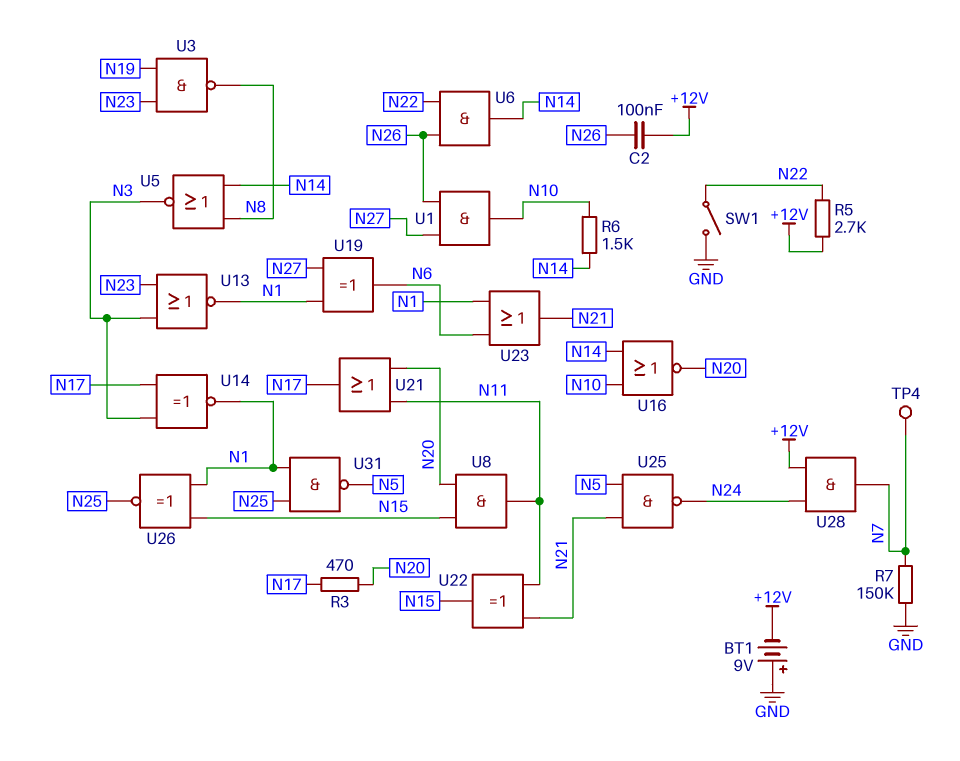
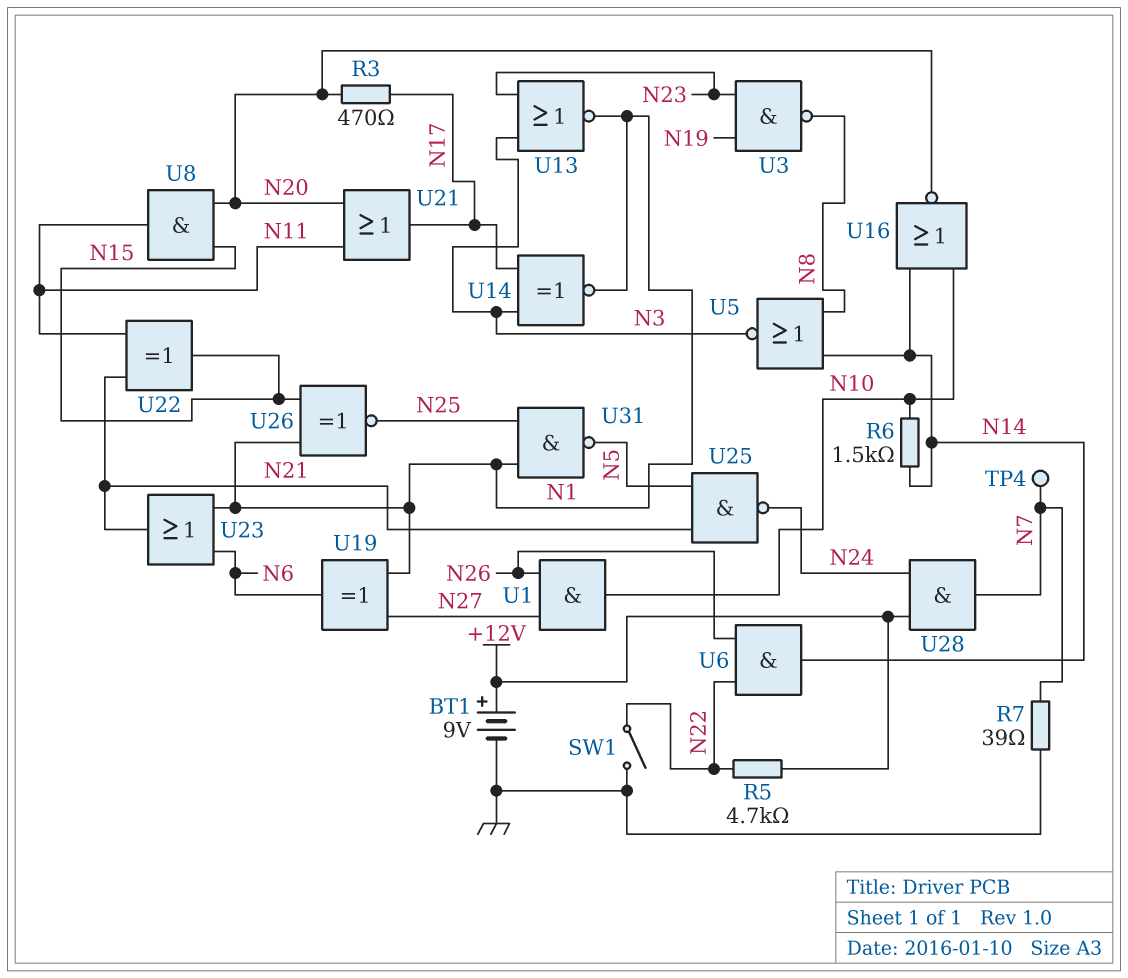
BT1: 9V (plus GND, minus +12V) -> 9V (plus +12V, minus GND)
C2: 100nF (+12V, N26) -> none
R5: 2.7k (+12V, N22) -> 4.7k (+12V, N22)
R7: 150k (GND, N7) -> 39 (GND, N7)

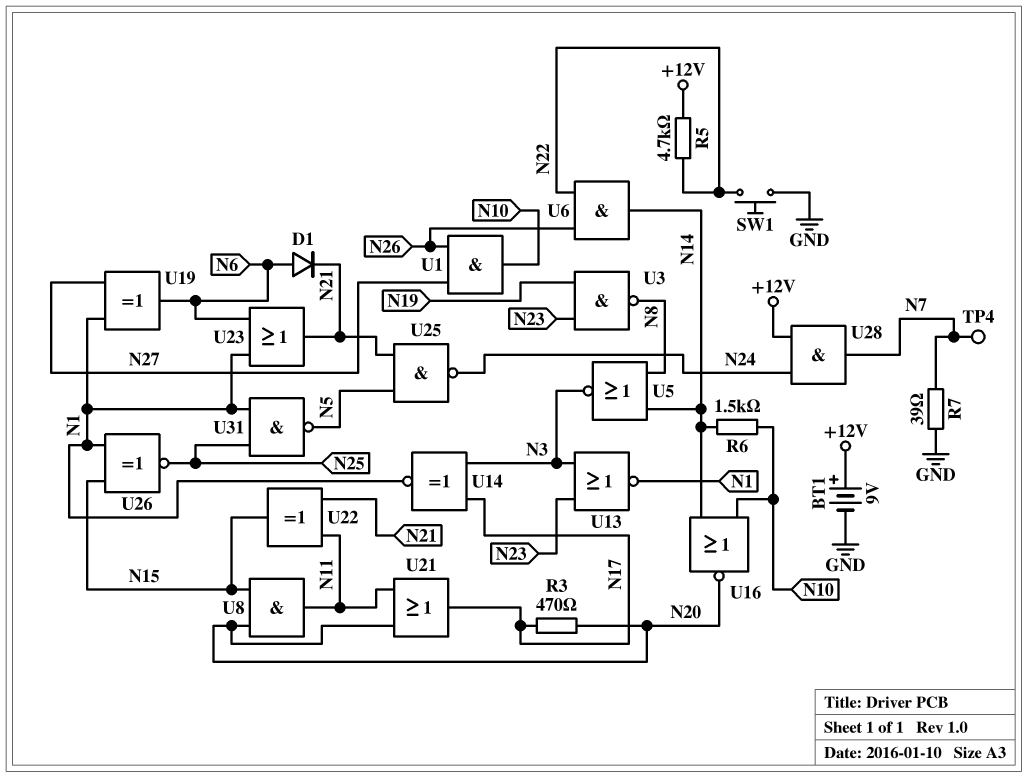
D1: none -> diode (A N6, K N21)
SW1: switch (GND, N22) -> button (GND, N22)

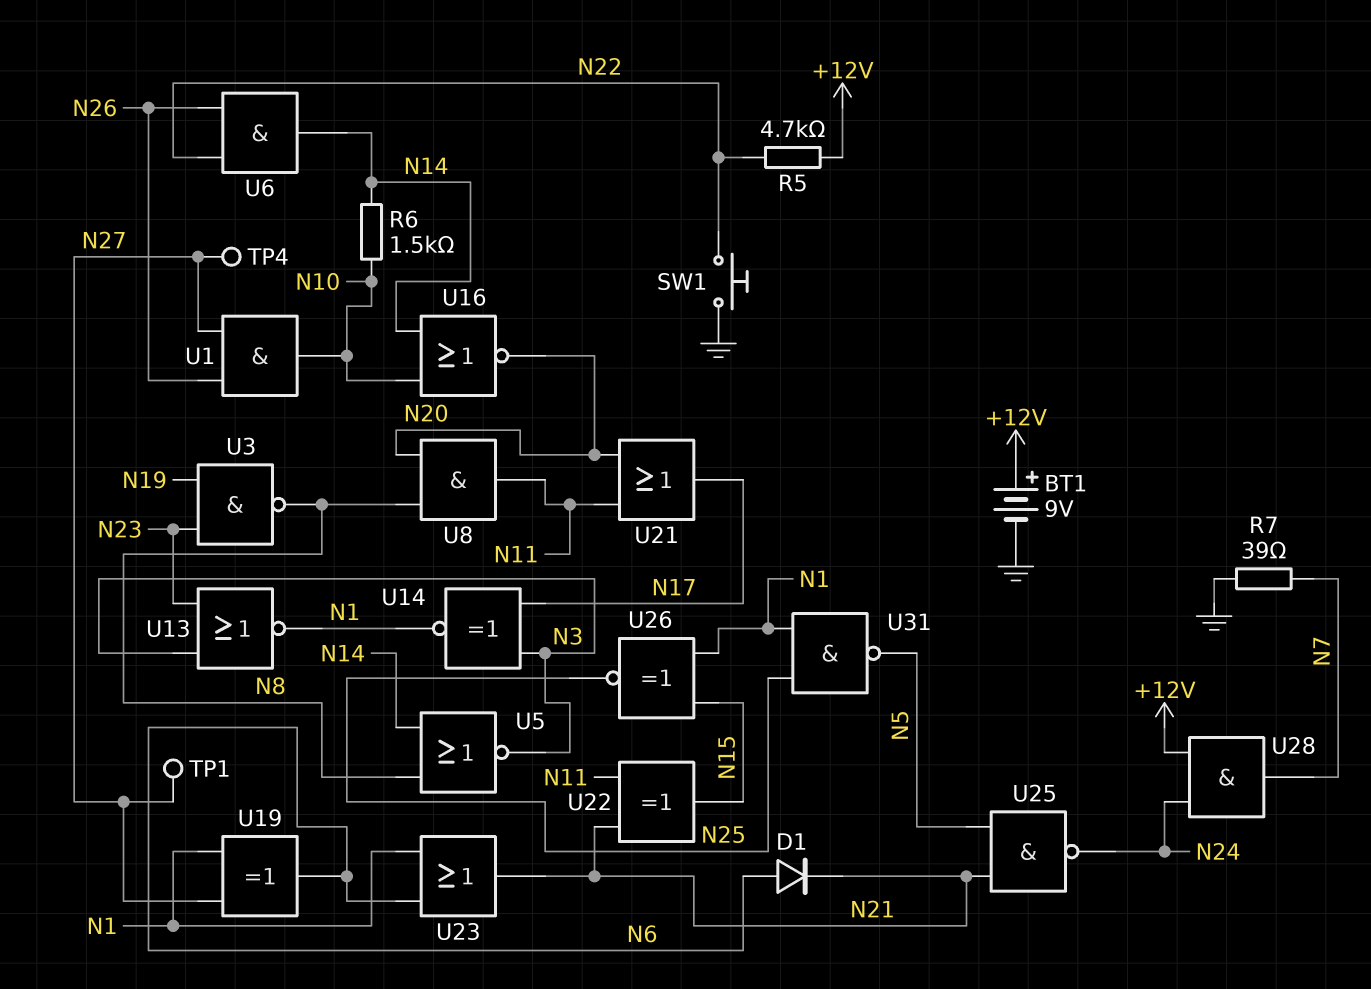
R3: 470 (N17, N20) -> none
TP1: none -> test point (N27)
TP4: test point (N7) -> test point (N27)
U8: AND (in N15, in N20, out N11) -> AND (in N8, in N20, out N11)

